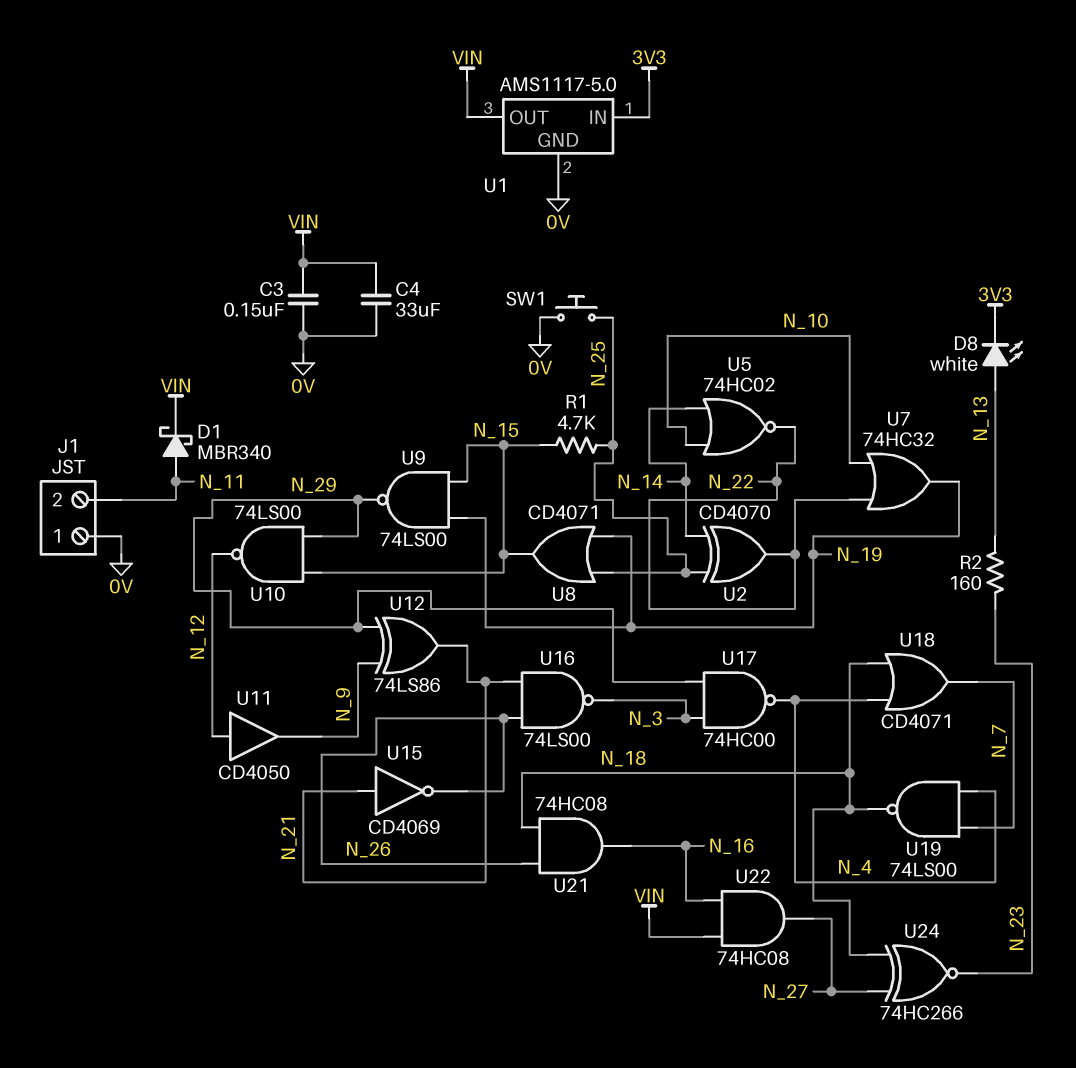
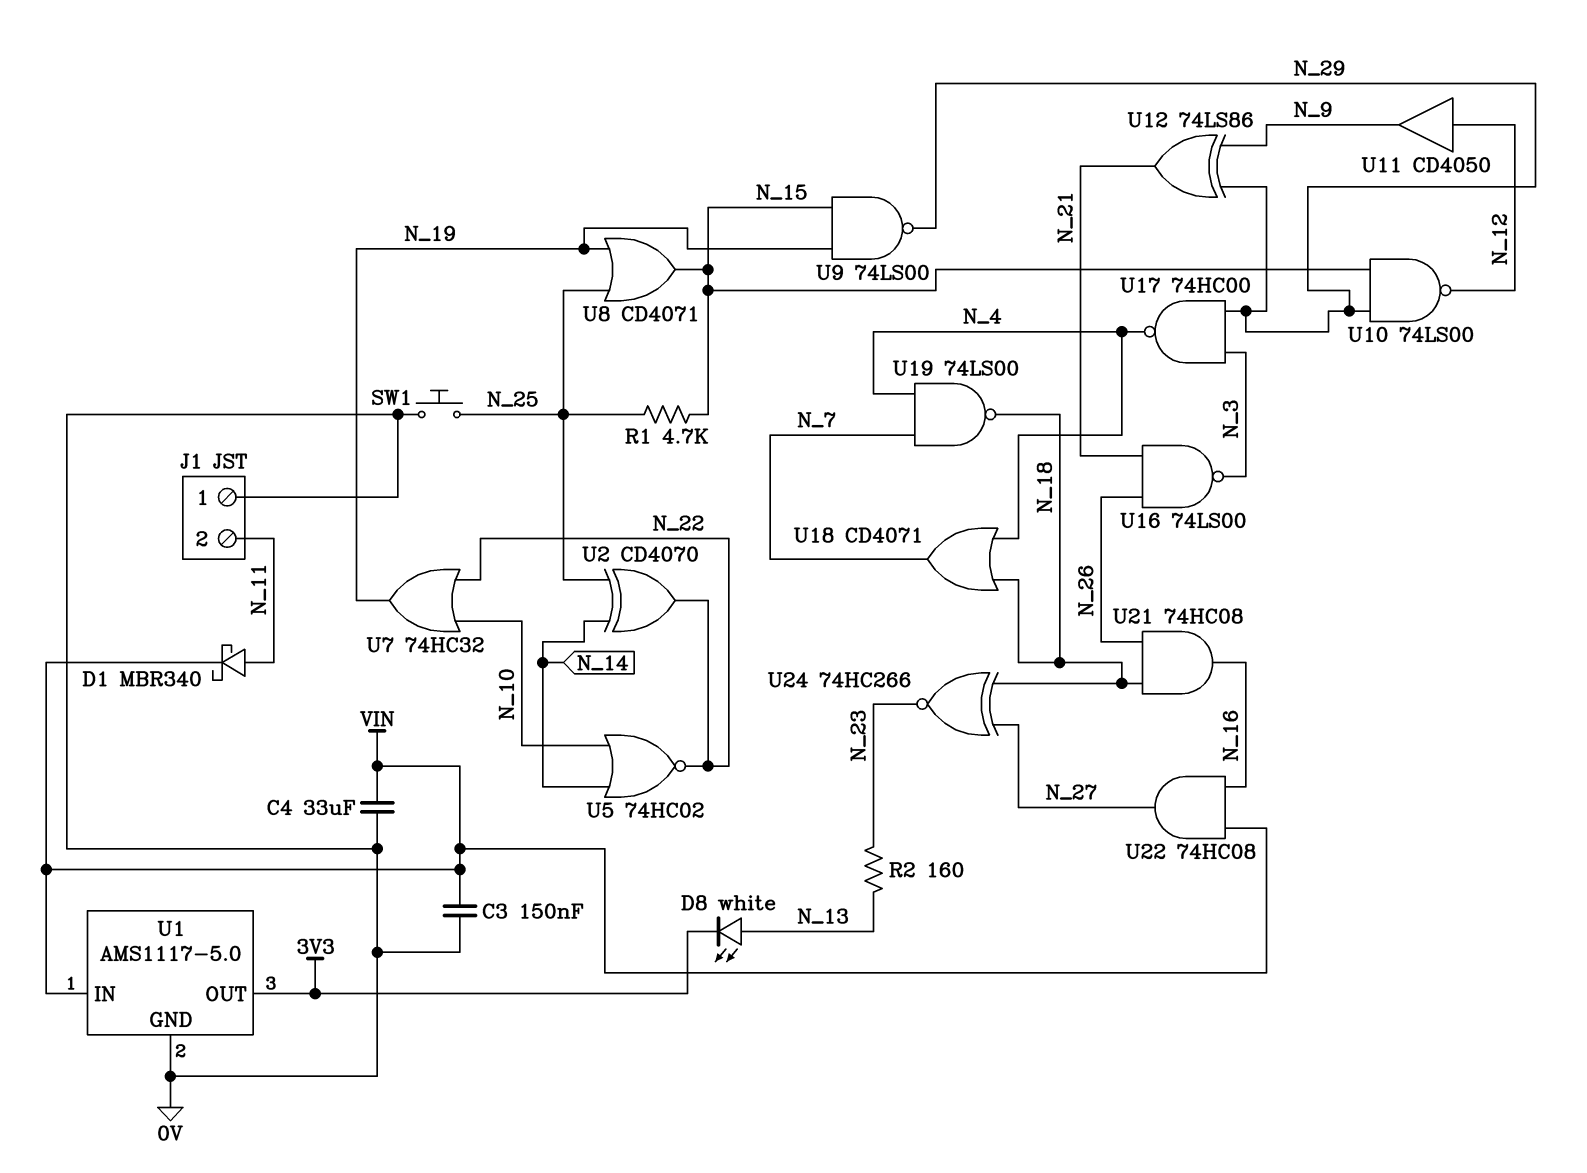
U1 pin IN: 3V3 -> VIN
U1 pin OUT: VIN -> 3V3
U15: NOT CD4069 (in N_21, out N_26) -> none

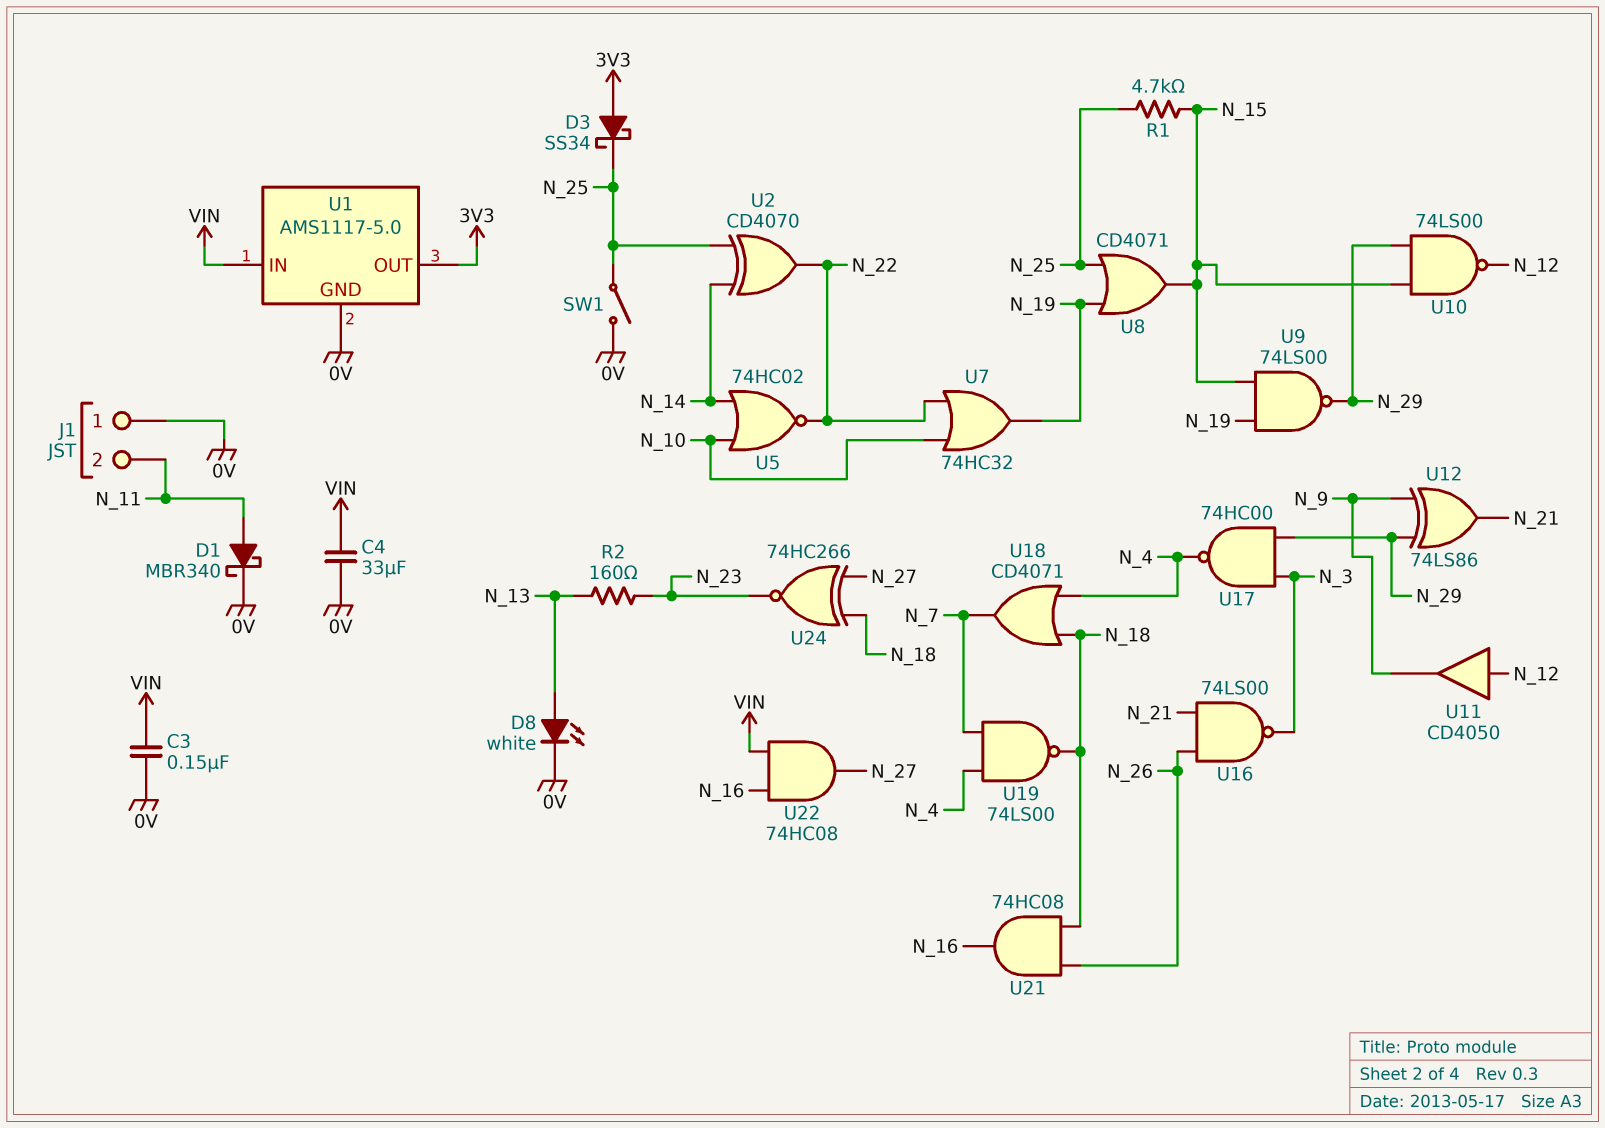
D1: schottky MBR340 (A N_11, K VIN) -> schottky MBR340 (A N_11, K 0V)
D3: none -> schottky SS34 (A 3V3, K N_25)
D8: LED white (A N_13, K 3V3) -> LED white (A N_13, K 0V)
SW1: button (0V, N_25) -> switch (0V, N_25)

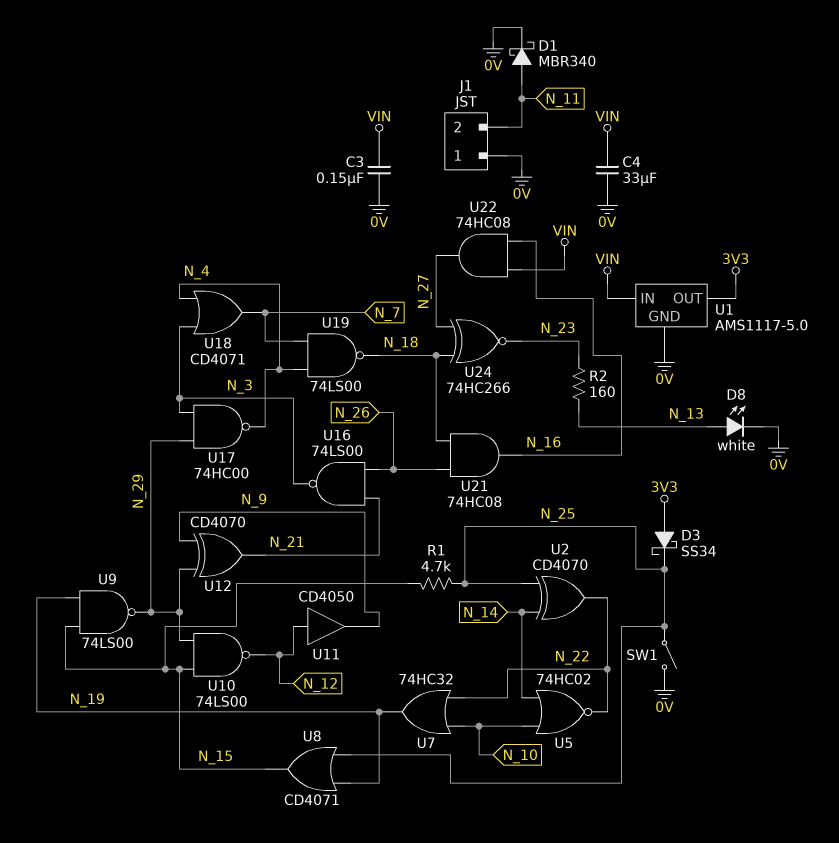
U12: XOR 74LS86 (in N_9, in N_29, out N_21) -> XOR CD4070 (in N_9, in N_29, out N_21)
U18: OR CD4071 (in N_4, in N_18, out N_7) -> OR CD4071 (in N_3, in N_4, out N_7)

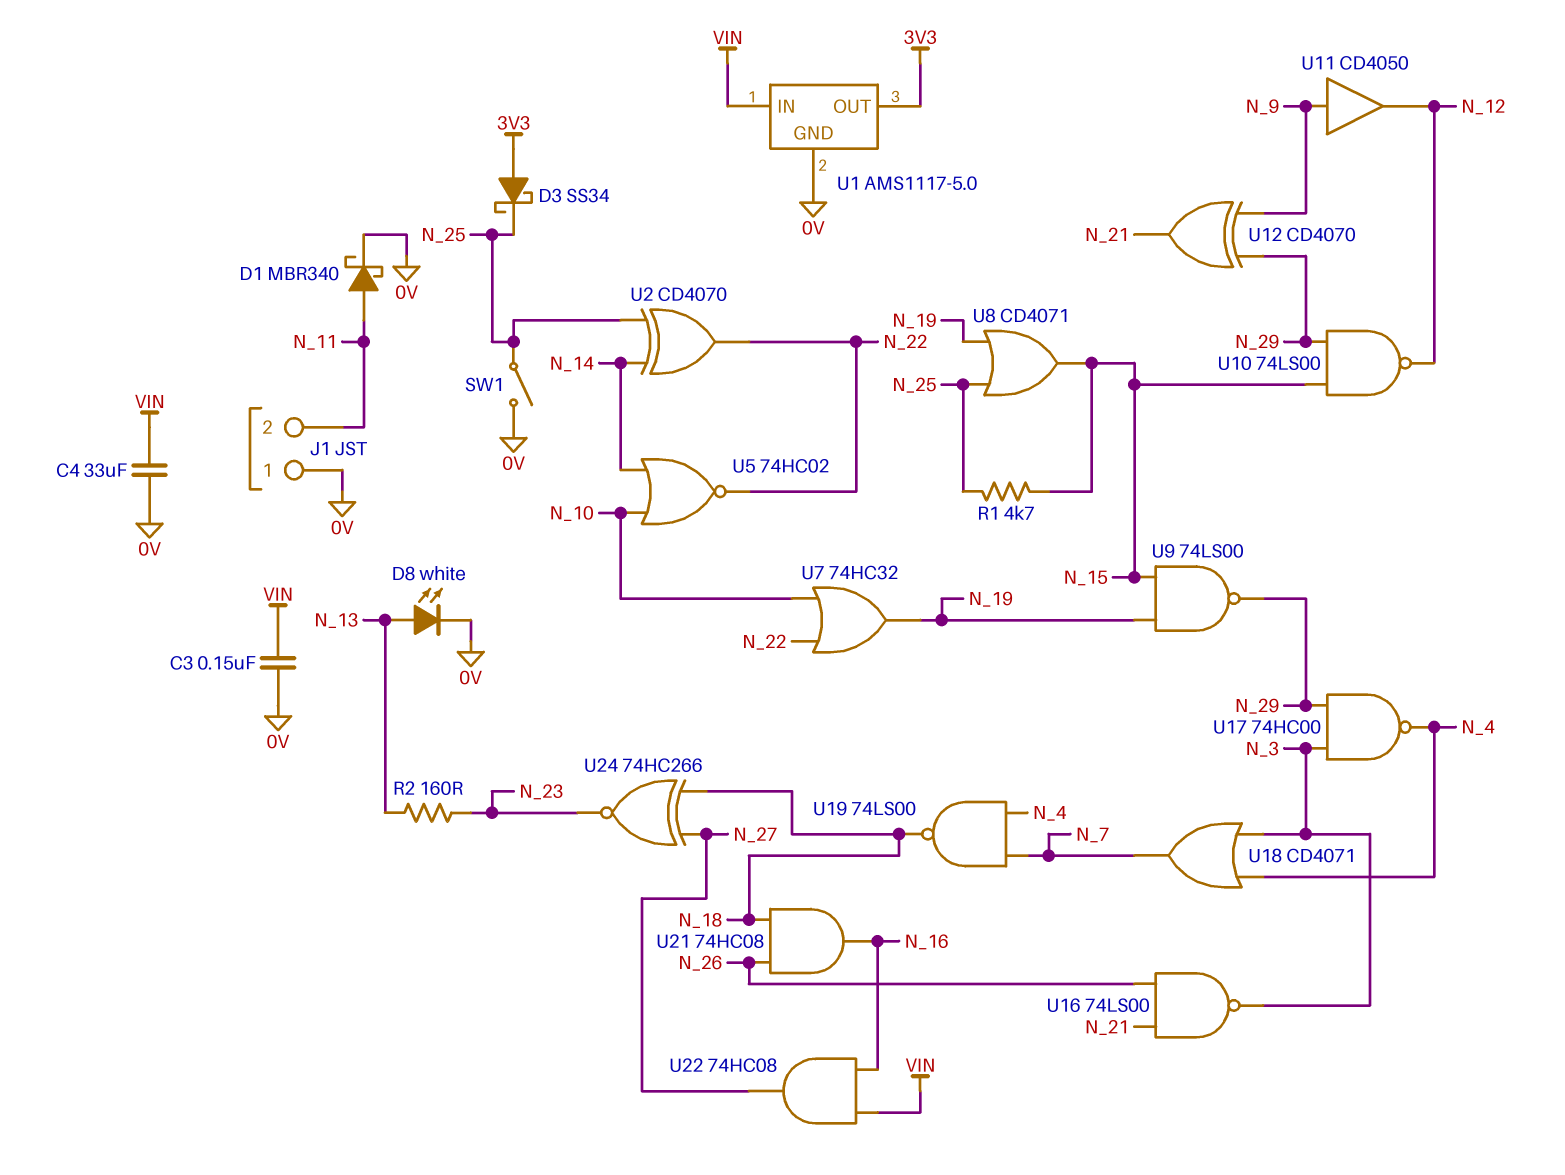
U11: buffer CD4050 (in N_12, out N_9) -> buffer CD4050 (in N_9, out N_12)

